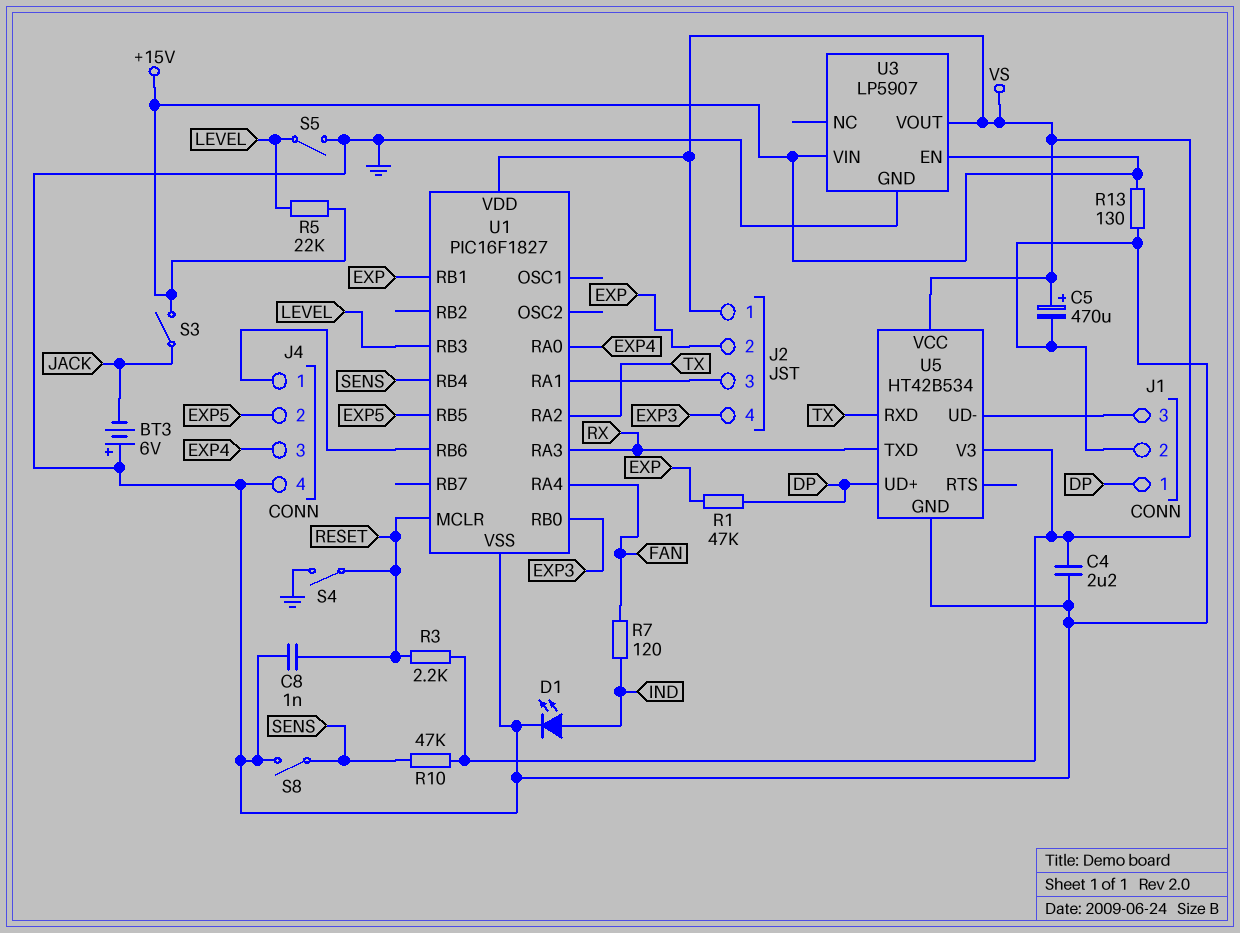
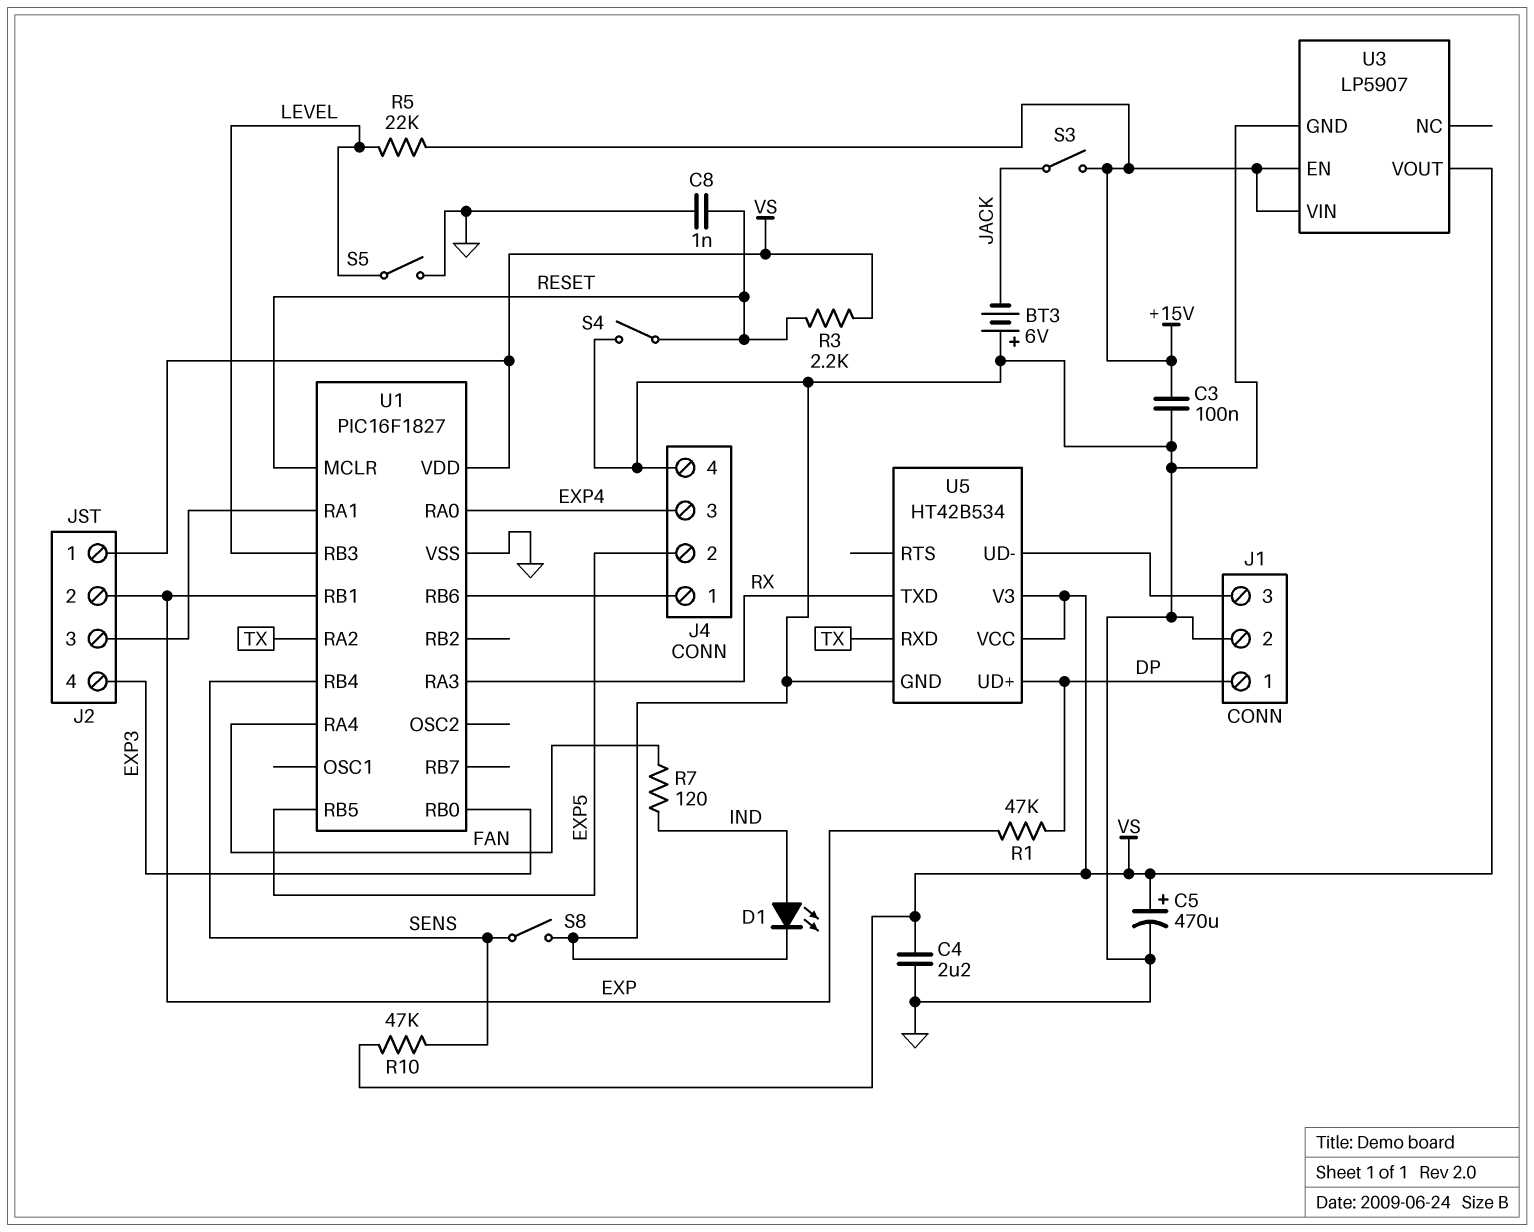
C3: none -> 100nF (+15V, GND)
R13: 130 (+15V, GND) -> none

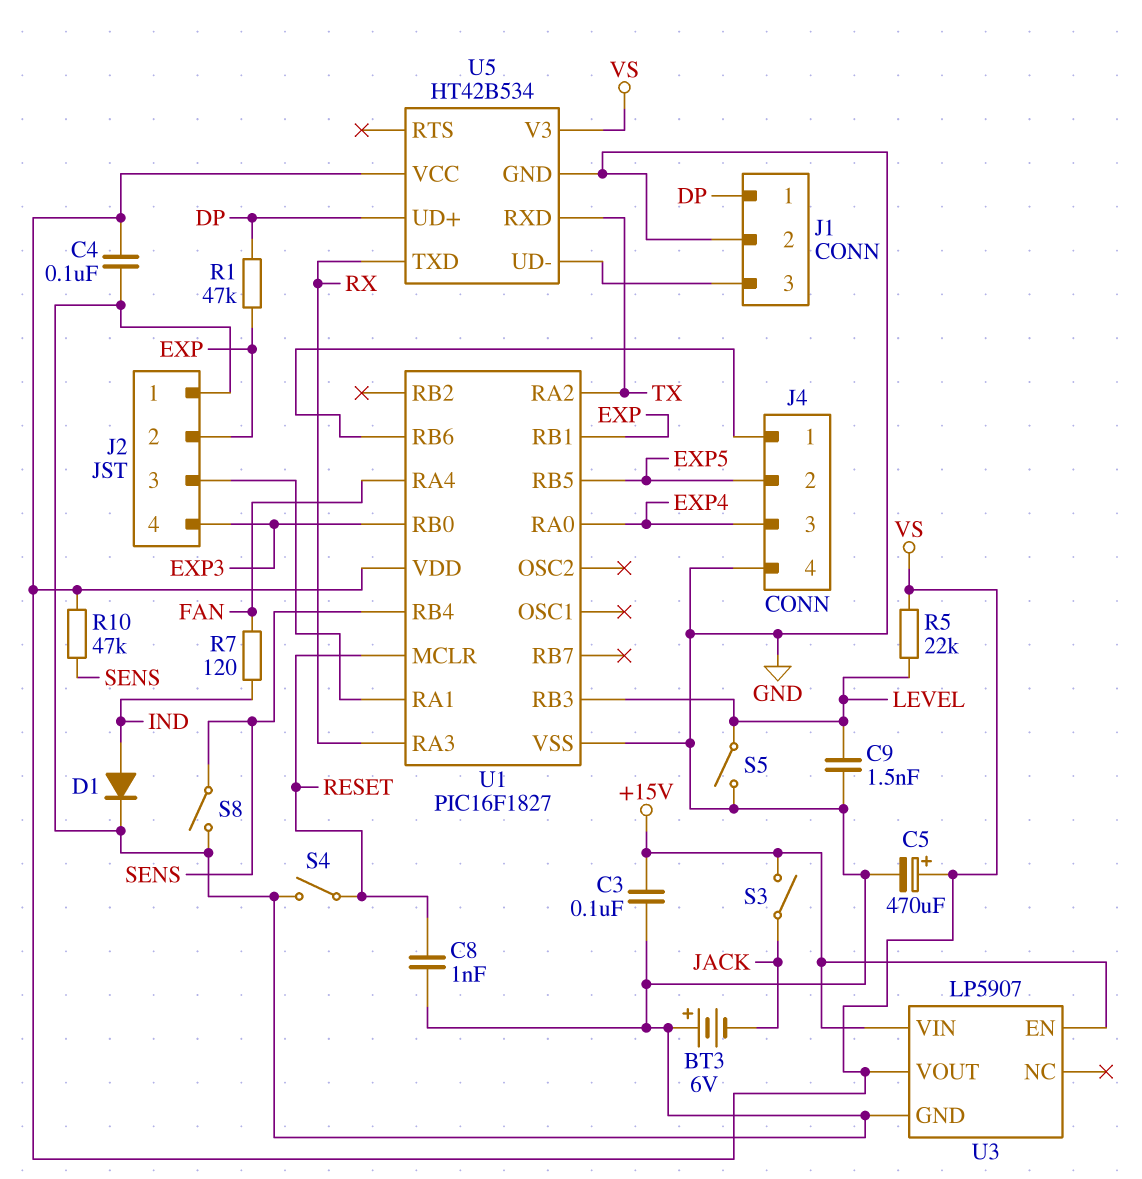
C4: 2.2uF (GND, VS) -> 100nF (GND, VS)
C9: none -> 1.5nF (GND, LEVEL)
D1: LED (A IND, K GND) -> diode (A IND, K GND)
J2 pin 1: VS -> GND
R3: 2.2k (RESET, VS) -> none
R5: 22k (+15V, LEVEL) -> 22k (LEVEL, VS)

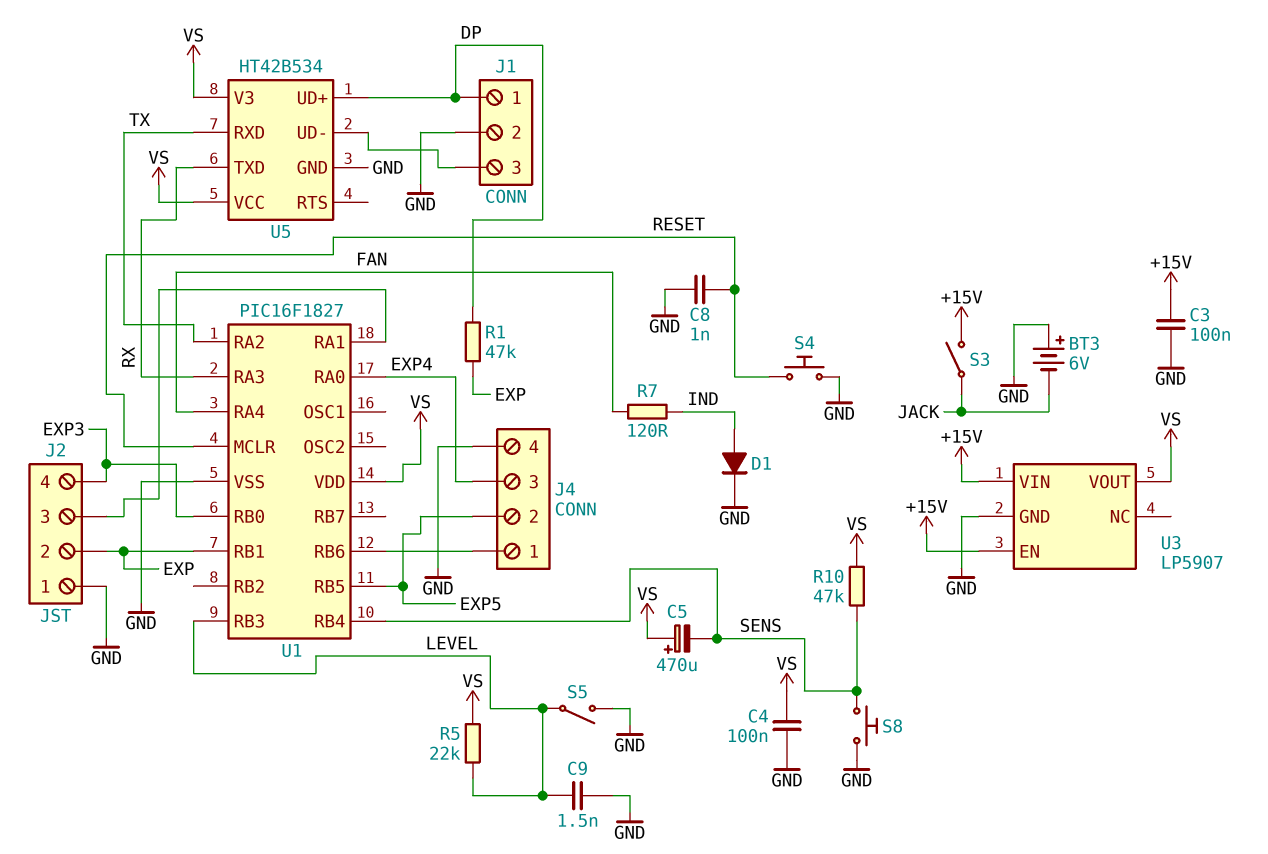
C5: 470uF (plus VS, minus GND) -> 470uF (plus VS, minus SENS)
S4: switch (GND, RESET) -> button (GND, RESET)
S8: switch (GND, SENS) -> button (GND, SENS)

